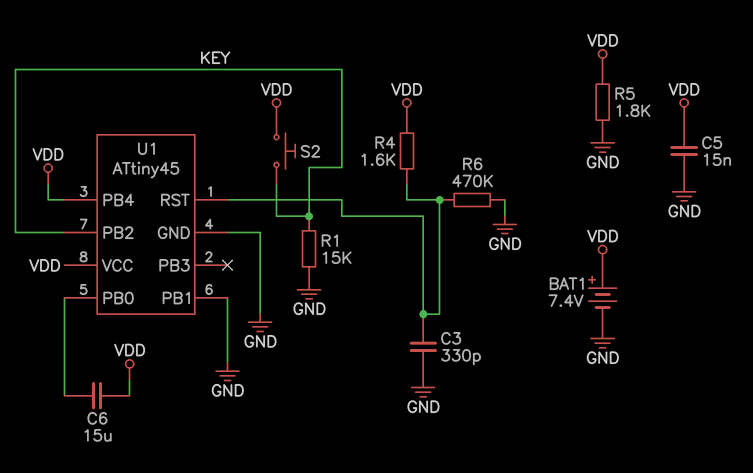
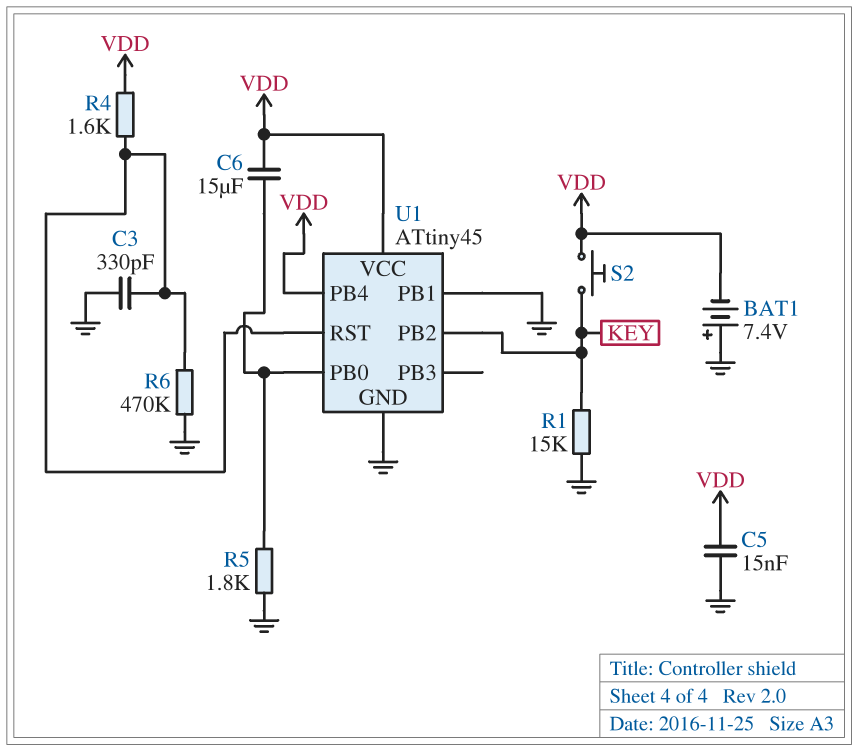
BAT1: 7.4V (plus VDD, minus GND) -> 7.4V (plus GND, minus VDD)
R5: 1.8k (GND, VDD) -> 1.8k (GND, U1/PB0)

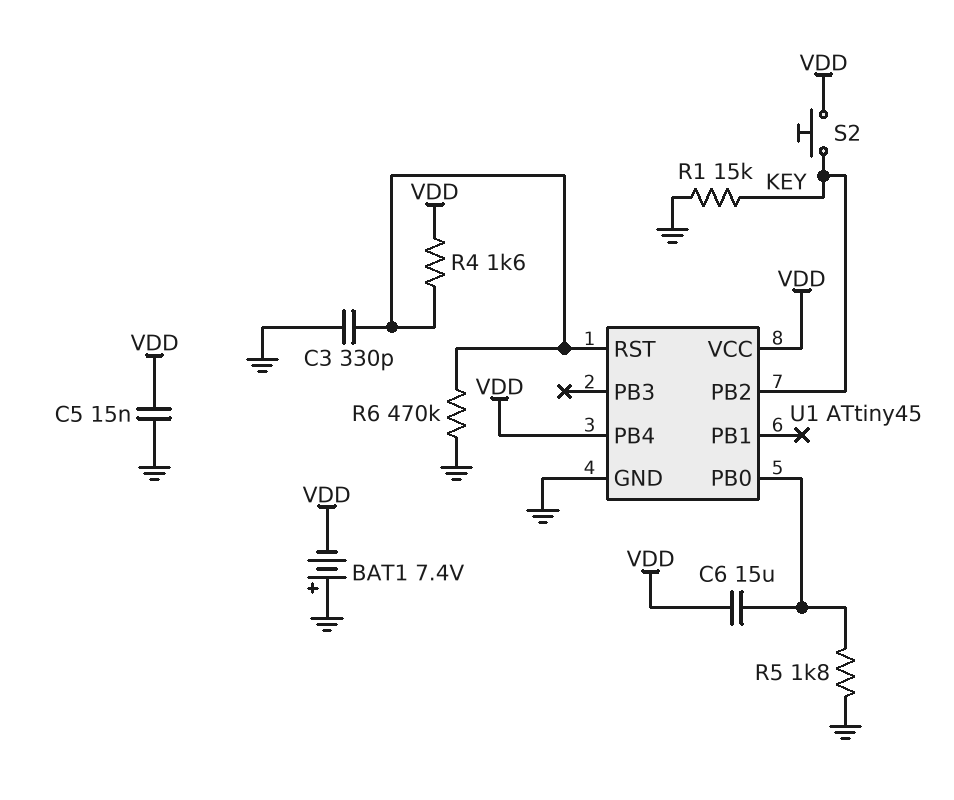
U1 pin PB1: GND -> none

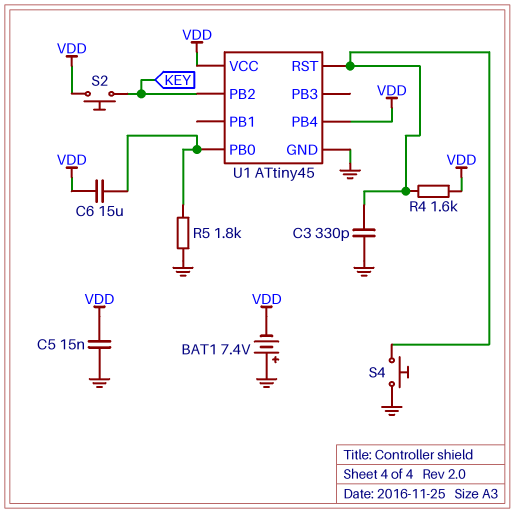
R1: 15k (GND, KEY) -> none
R6: 470k (GND, U1/RST) -> none
S4: none -> button (GND, U1/RST)

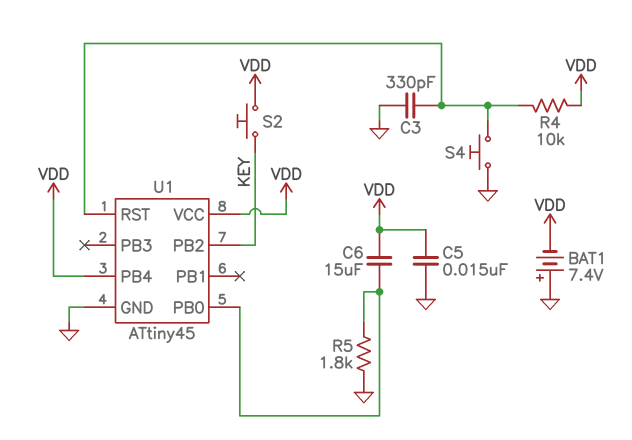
R4: 1.6k (U1/RST, VDD) -> 10k (U1/RST, VDD)

